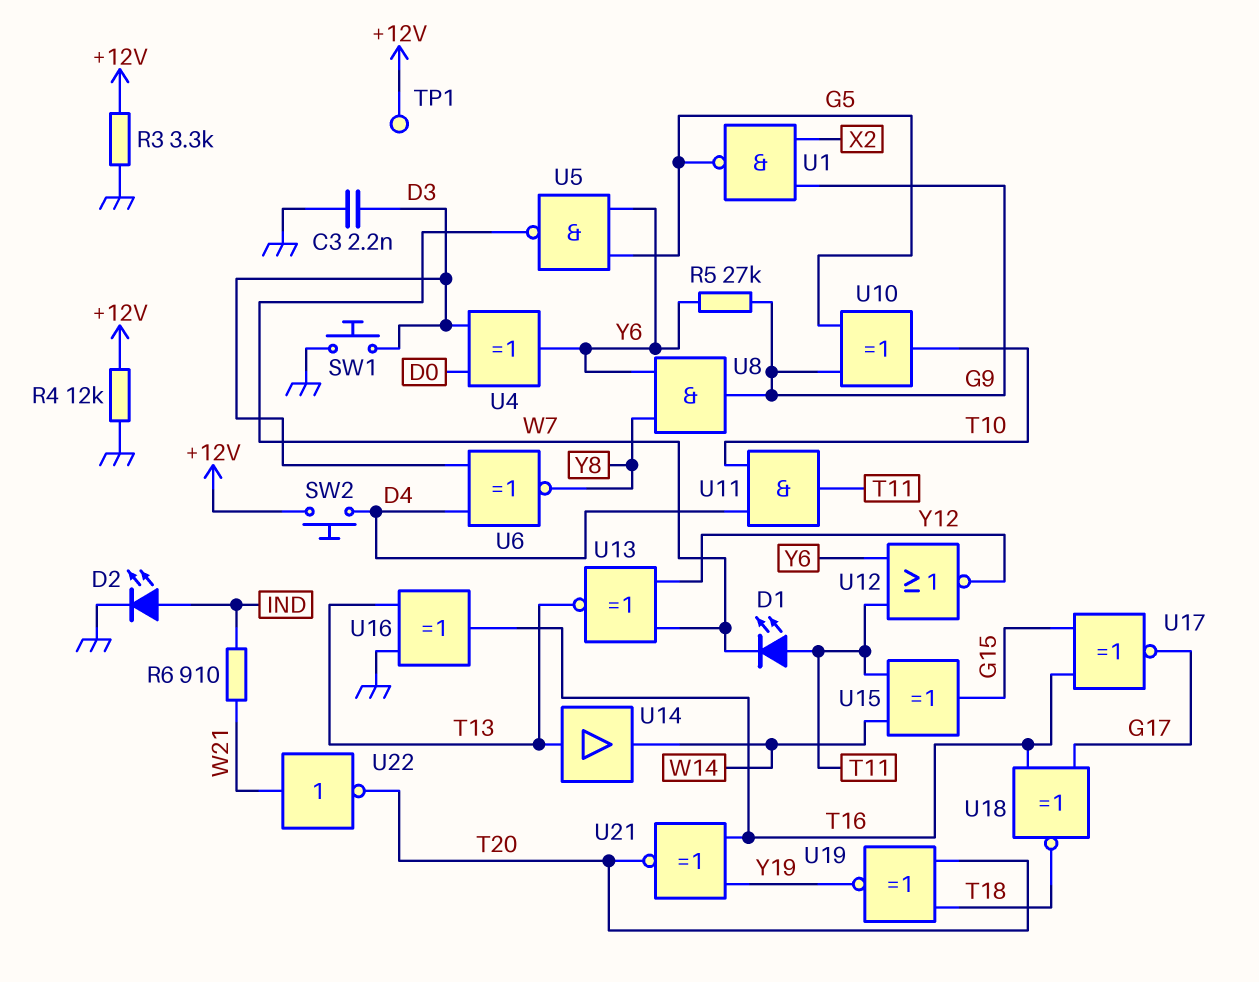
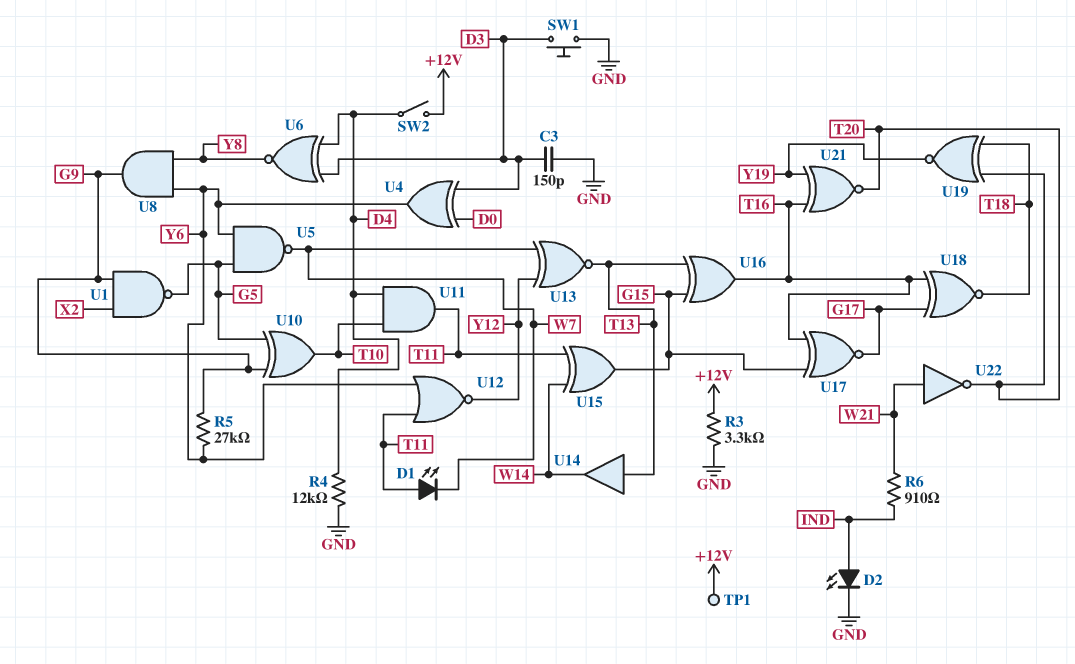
C3: 2.2nF (D3, GND) -> 150pF (D3, GND)
R4: 12k (+12V, GND) -> 12k (D4, GND)
SW2: button (+12V, D4) -> switch (+12V, D4)
U16: XOR (in GND, in T13, out T16) -> XOR (in G15, in T13, out T16)

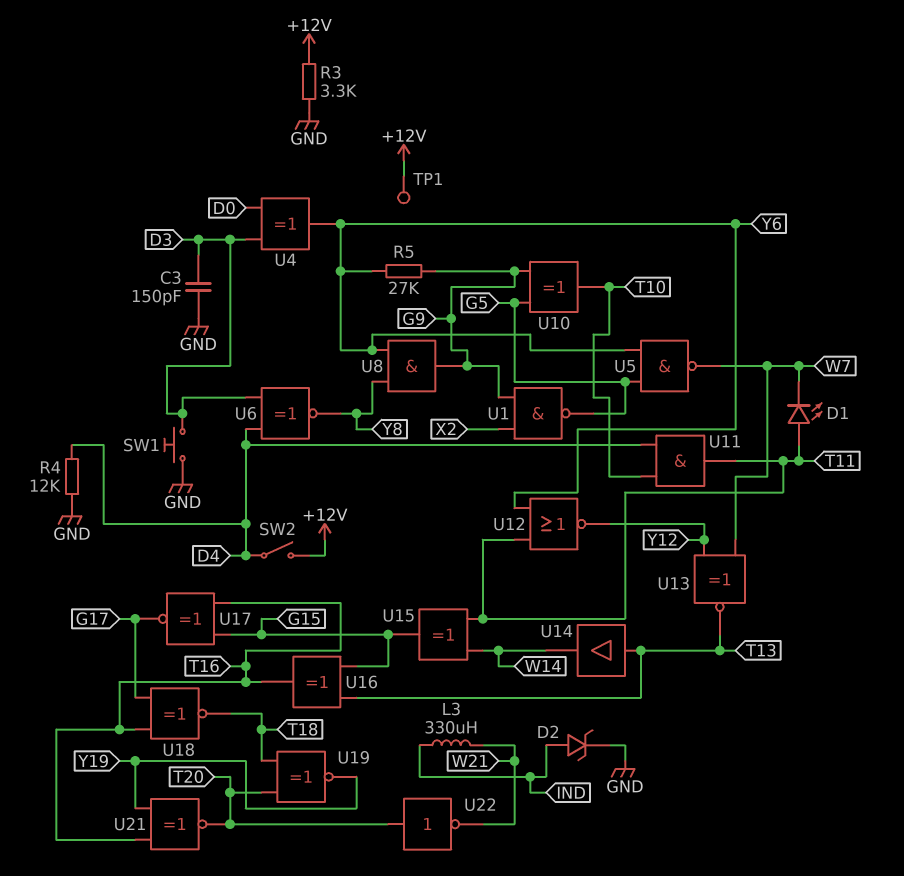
D2: LED (A IND, K GND) -> zener (A IND, K GND)
L3: none -> 330uH (IND, W21)
R6: 910 (IND, W21) -> none
U22: NOT (in W21, out T20) -> NOT (in T20, out W21)

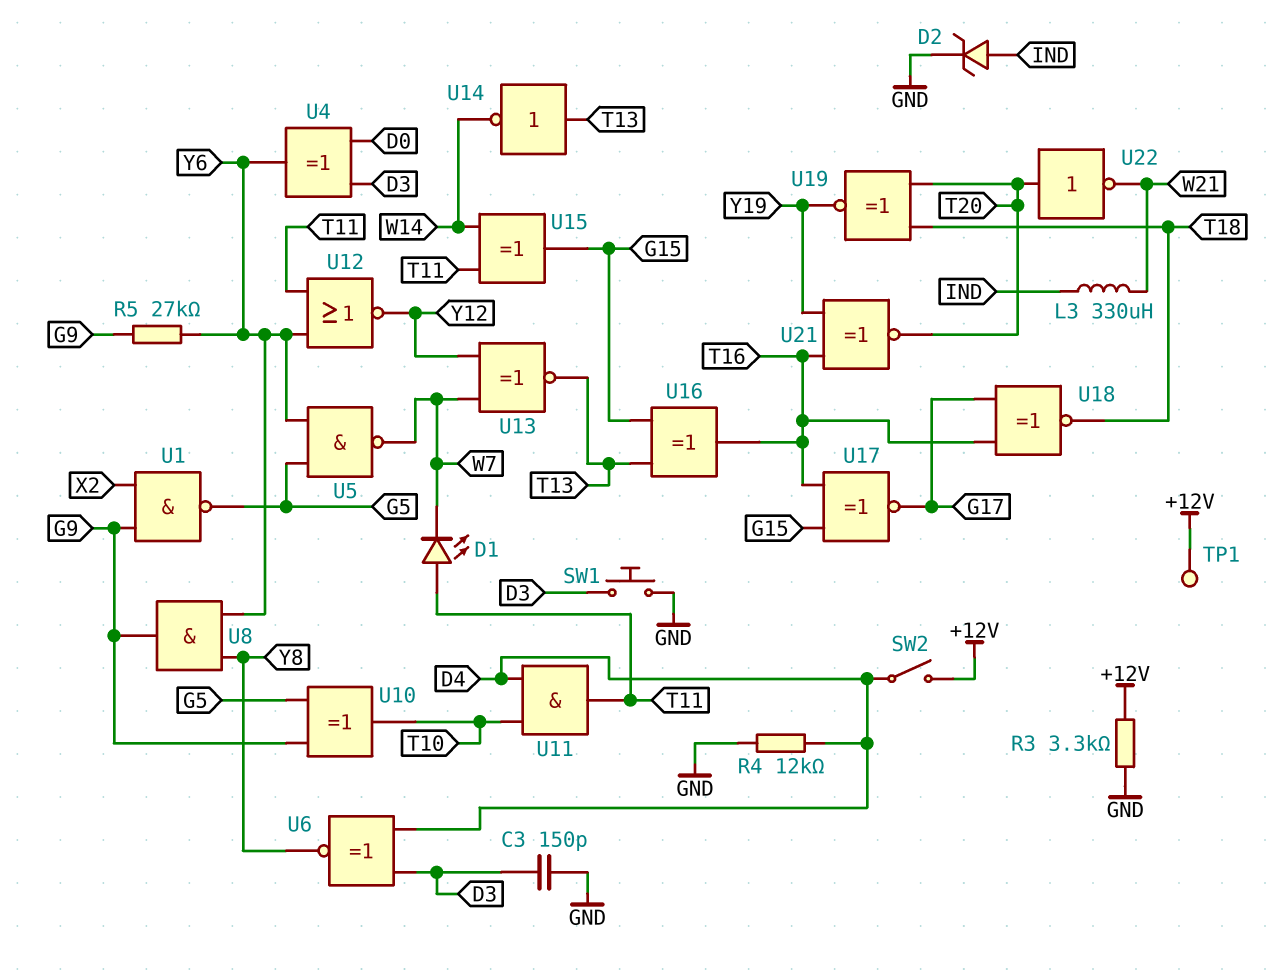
U14: buffer (in T13, out W14) -> NOT (in T13, out W14)

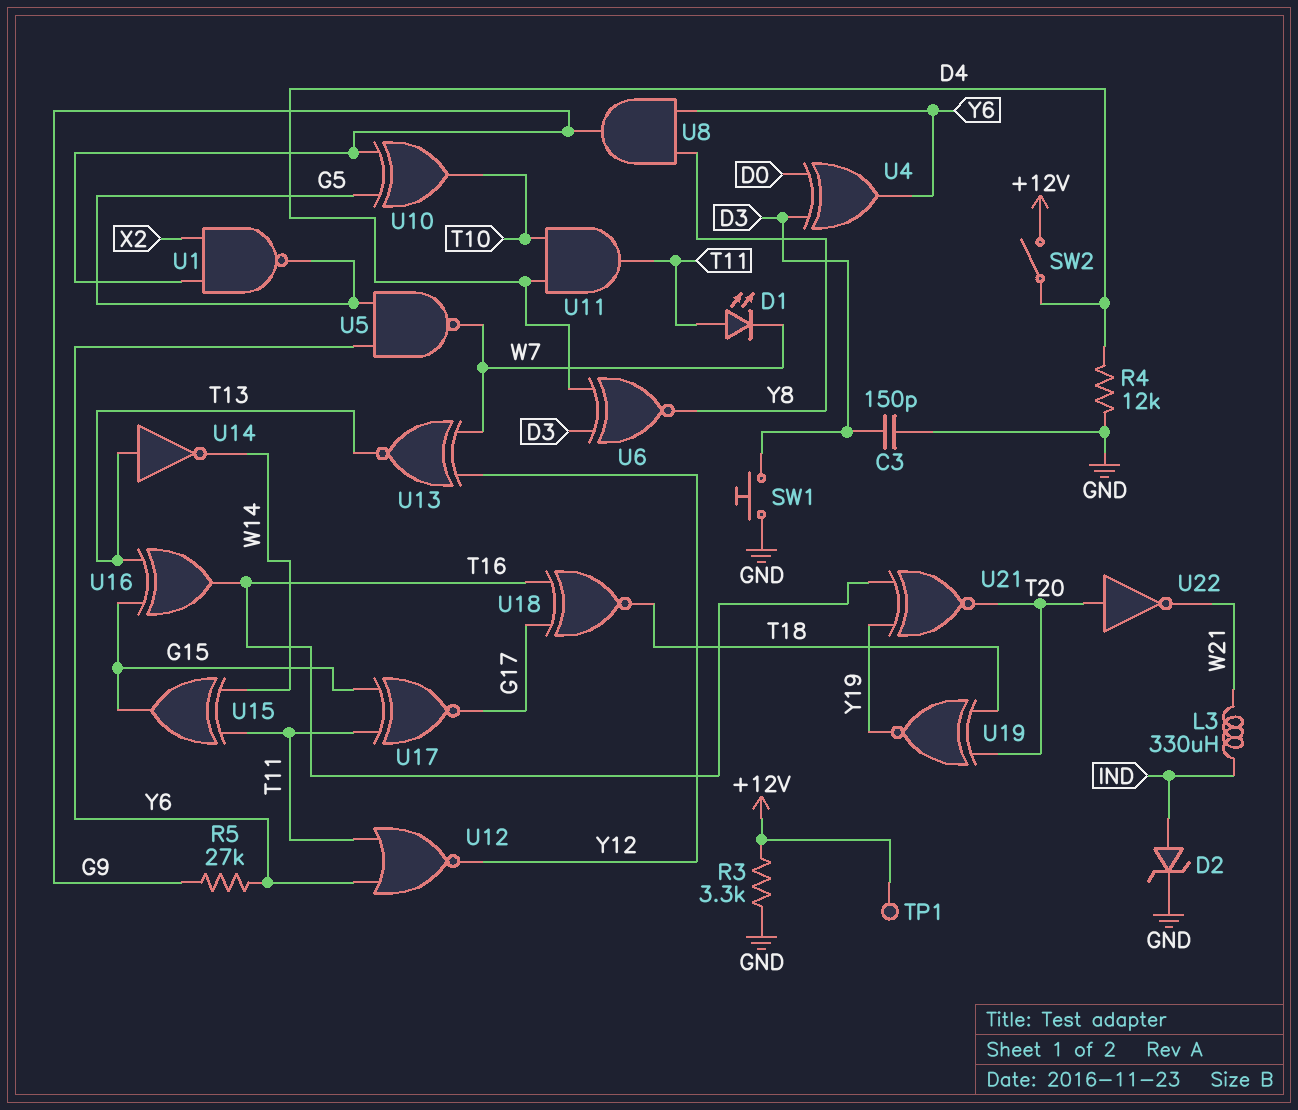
U17: XNOR (in G15, in T16, out G17) -> XNOR (in G15, in T11, out G17)

